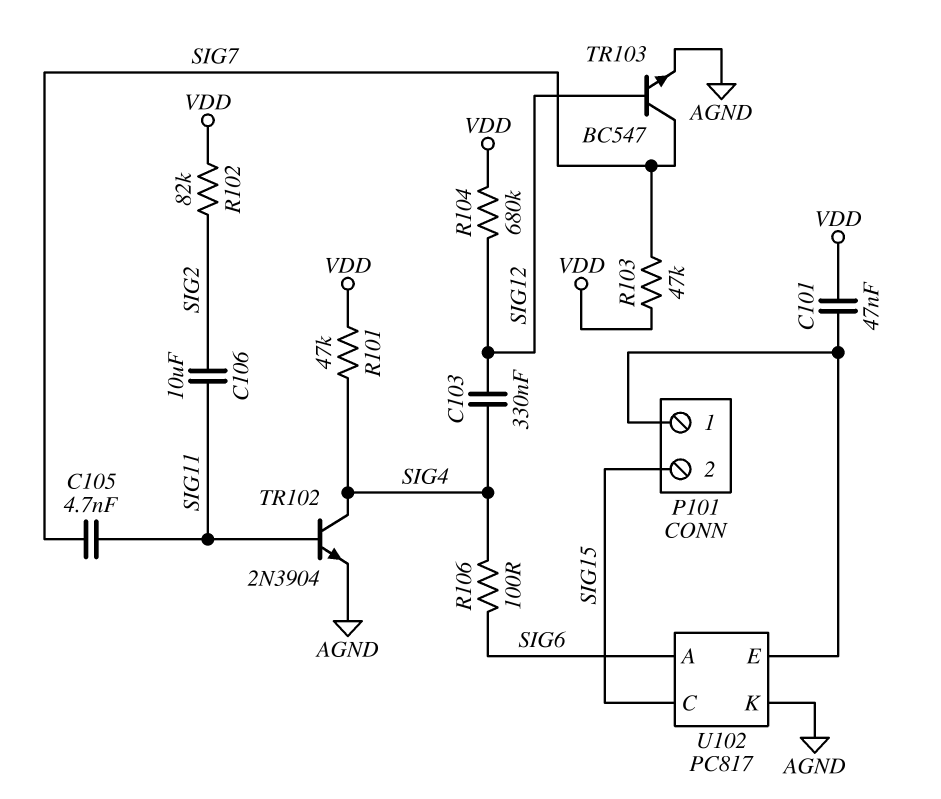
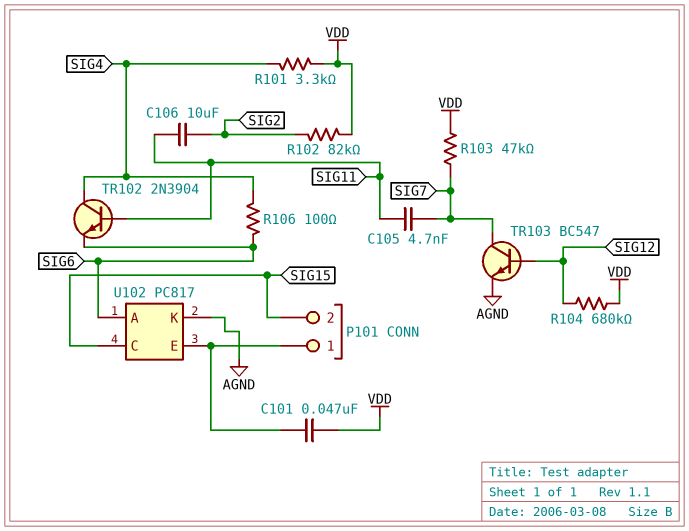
C103: 330nF (SIG4, SIG12) -> none
R101: 47k (SIG4, VDD) -> 3.3k (SIG4, VDD)
TR102: NPN 2N3904 (B SIG11, C SIG4, E AGND) -> NPN 2N3904 (B SIG11, C SIG4, E SIG6)

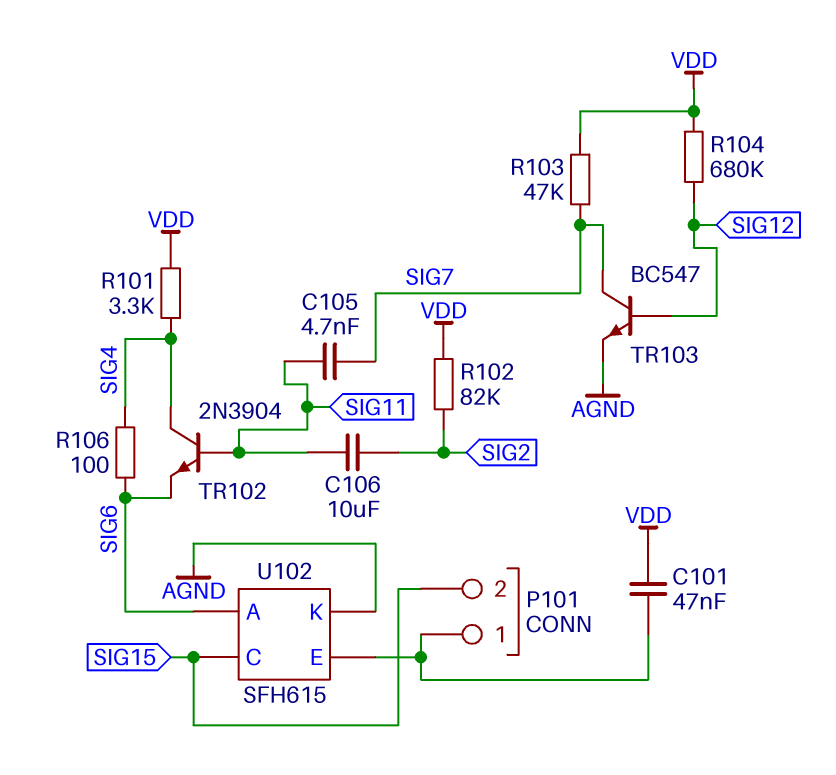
U102: PC817 -> SFH615

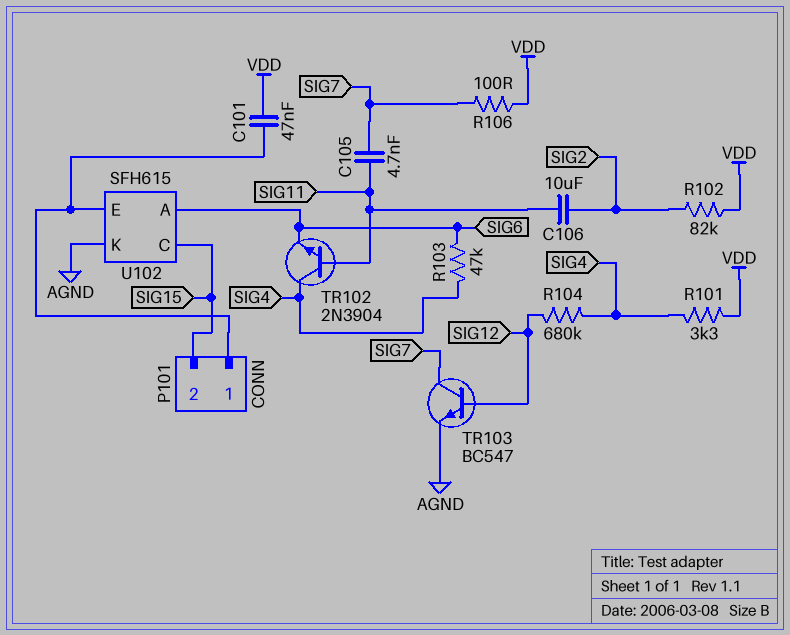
R103: 47k (SIG7, VDD) -> 47k (SIG4, SIG6)
R104: 680k (SIG12, VDD) -> 680k (SIG4, SIG12)
R106: 100 (SIG4, SIG6) -> 100 (SIG7, VDD)

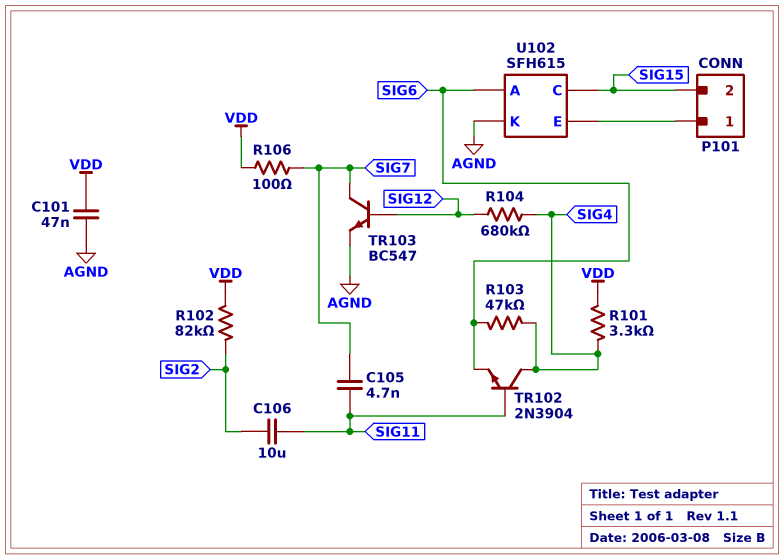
C101: 47nF (P101/1, VDD) -> 47nF (AGND, VDD)

